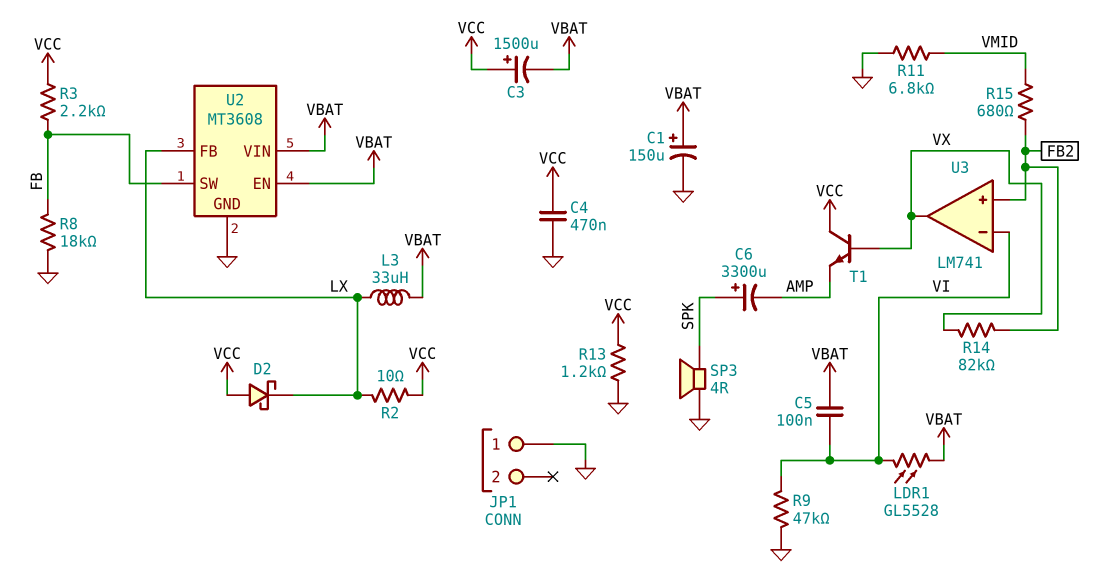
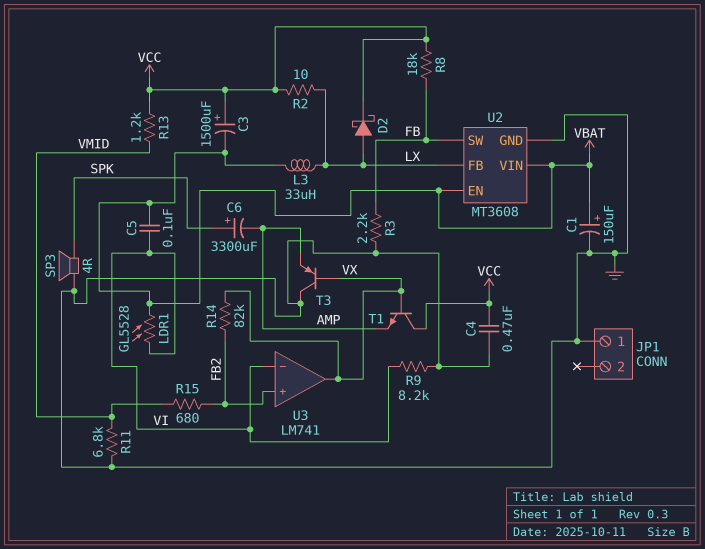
D2: schottky (A VCC, K LX) -> schottky (A LX, K VCC)
R3: 2.2k (FB, VCC) -> 2.2k (FB, GND)
R8: 18k (FB, GND) -> 18k (FB, VCC)
R9: 47k (GND, VI) -> 8.2k (GND, VI)
R13: 1.2k (GND, VCC) -> 1.2k (VCC, VMID)
T3: none -> PNP (B VX, C GND, E AMP)

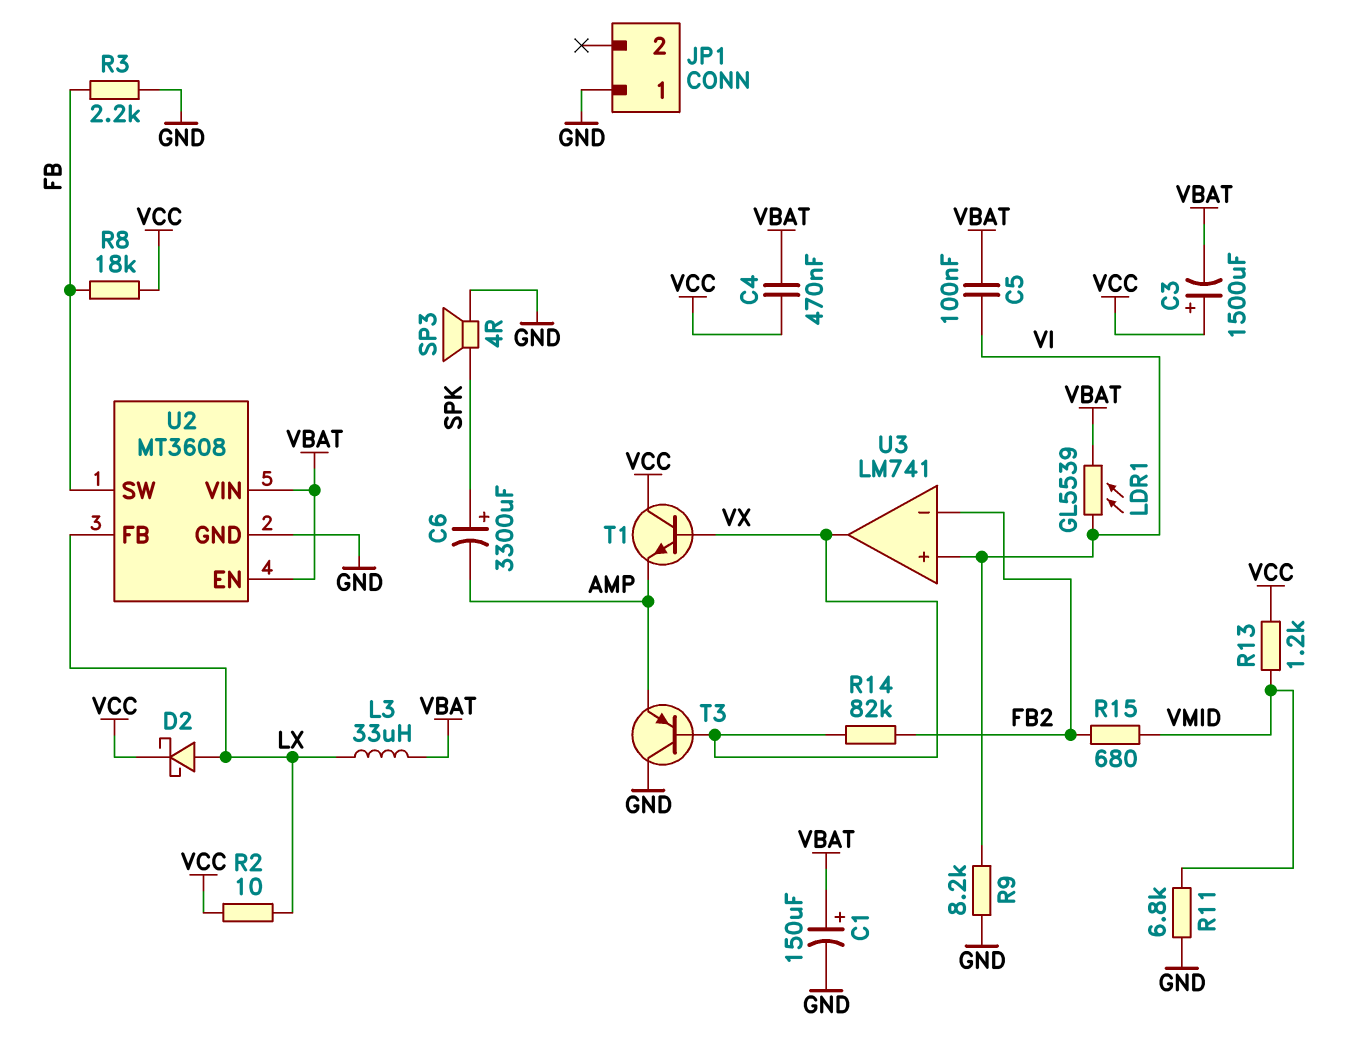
C4: 470nF (GND, VCC) -> 470nF (VBAT, VCC)
LDR1: GL5528 (VBAT, VI) -> GL5539 (VBAT, VI)
U3 pin in+: FB2 -> VI
U3 pin in-: VI -> FB2

